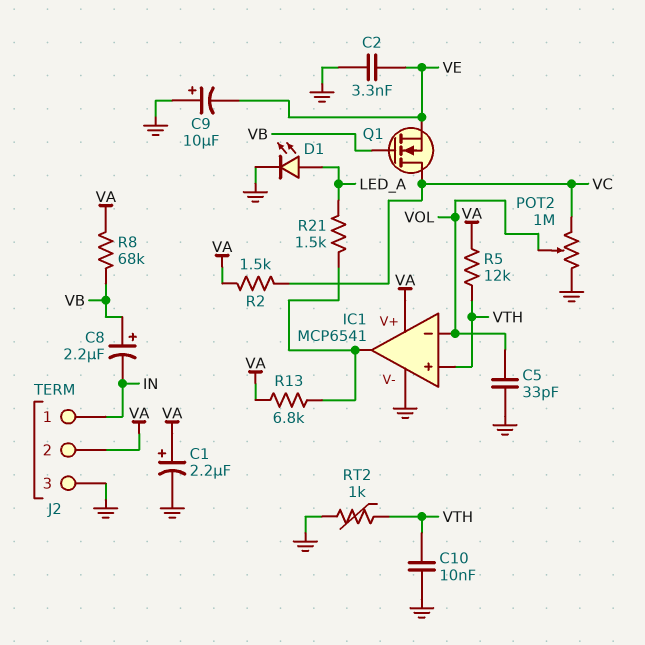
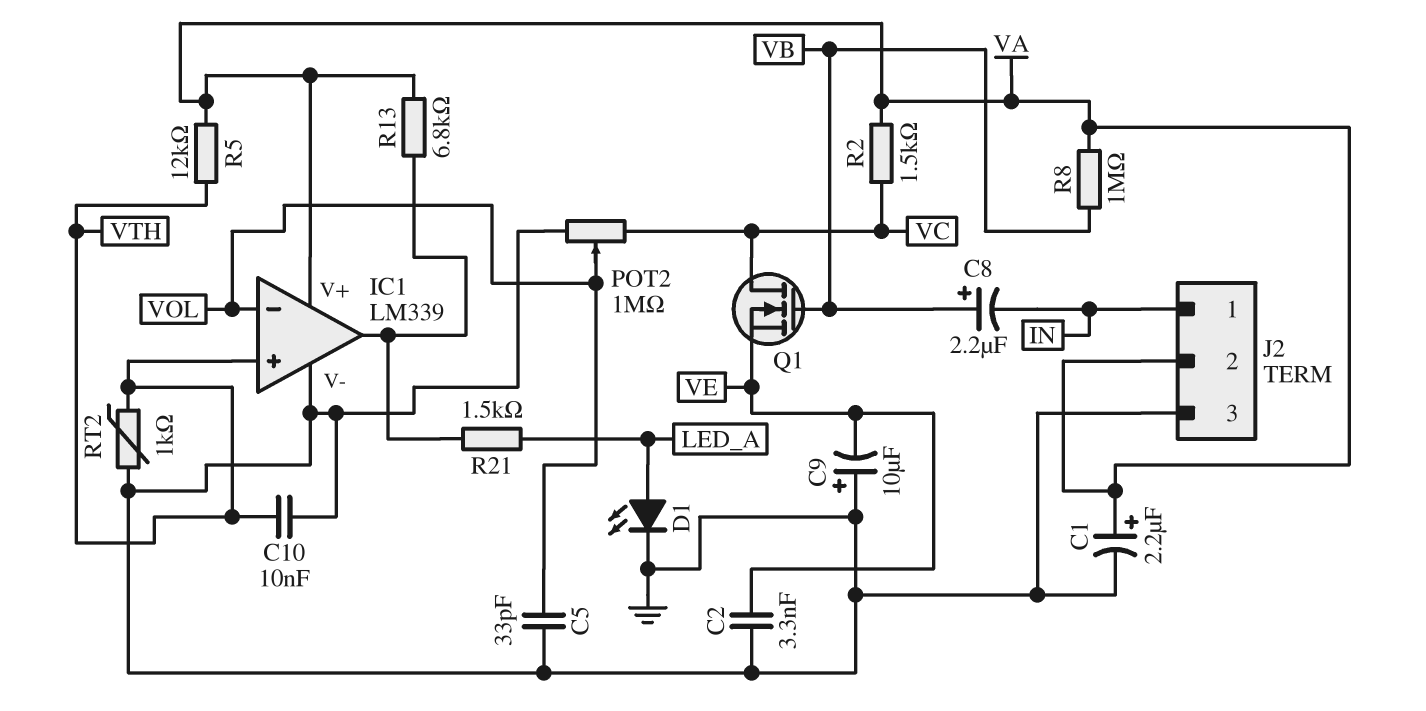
IC1: MCP6541 -> LM339
R8: 68k (VA, VB) -> 1M (VA, VB)

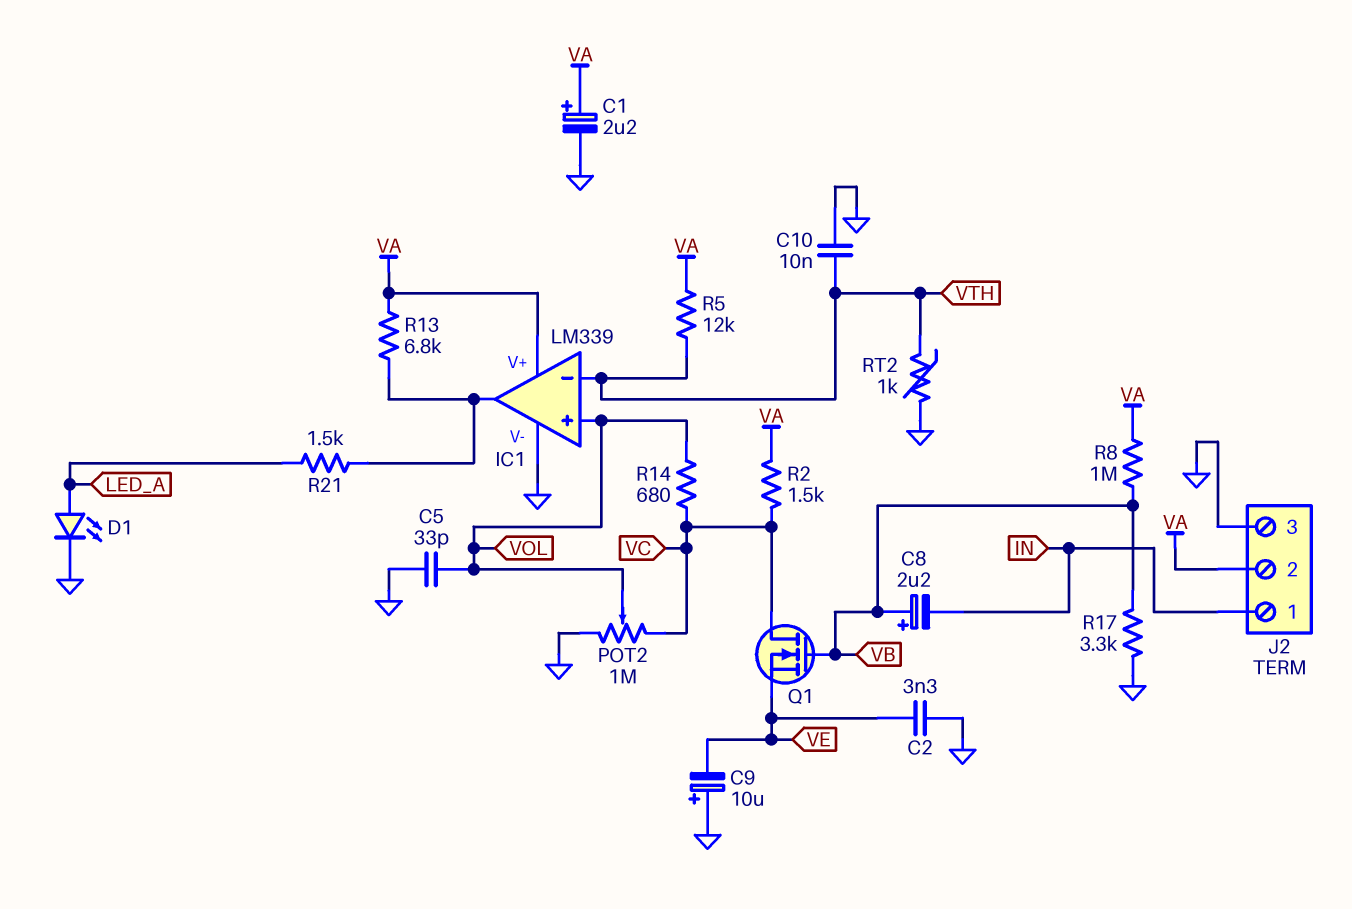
IC1 pin in+: VTH -> VOL
IC1 pin in-: VOL -> VTH
R14: none -> 680 (VC, VOL)
R17: none -> 3.3k (GND, VB)

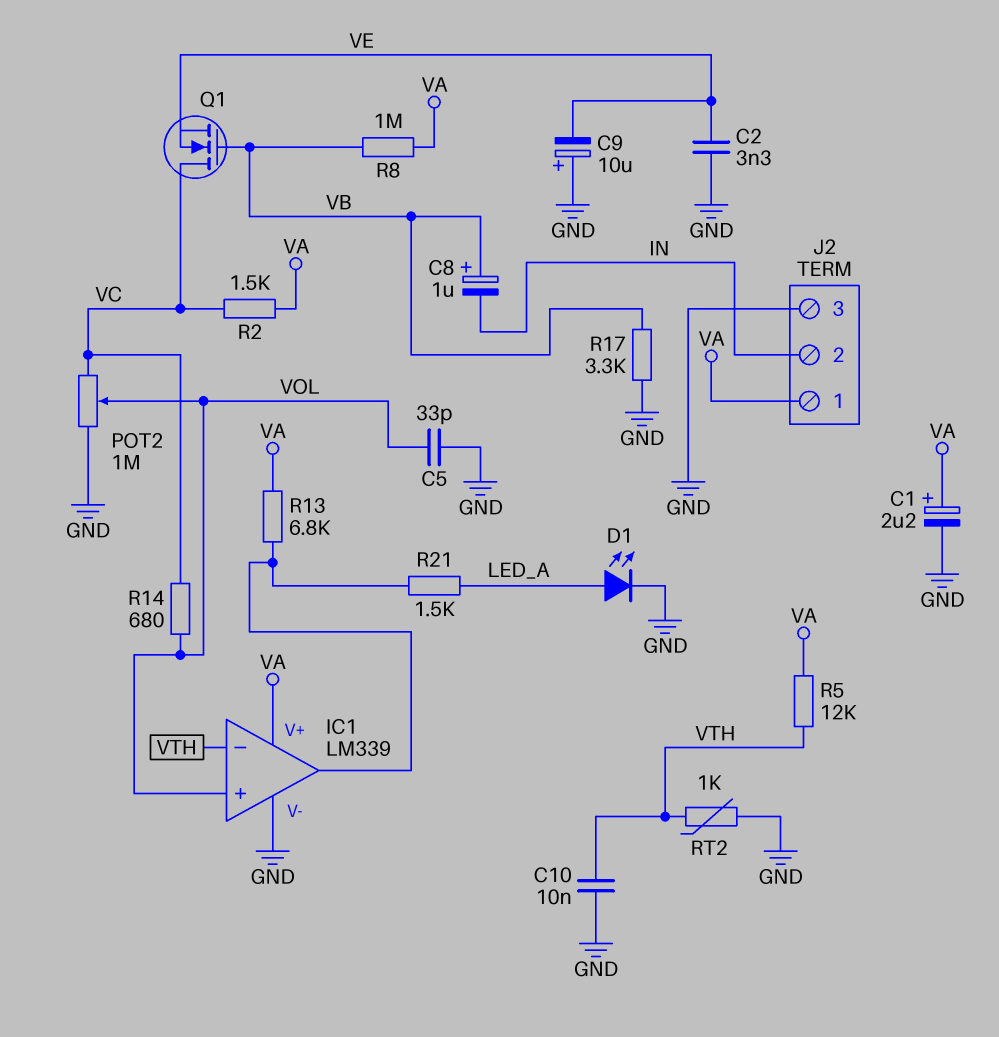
C8: 2.2uF (plus VB, minus IN) -> 1uF (plus VB, minus IN)
J2 pin 1: IN -> VA
J2 pin 2: VA -> IN

